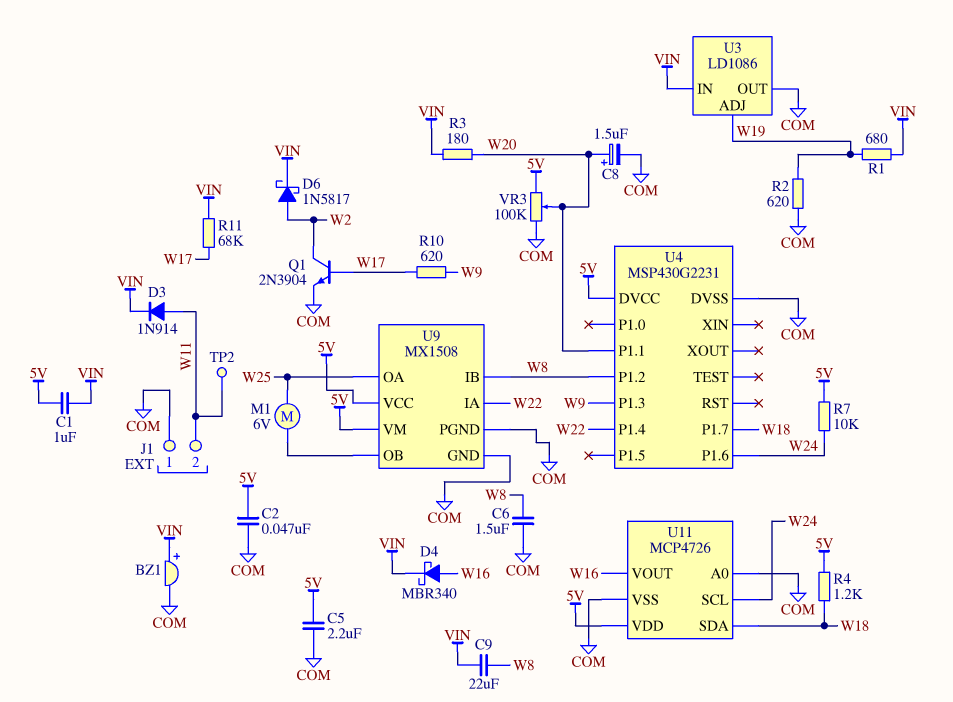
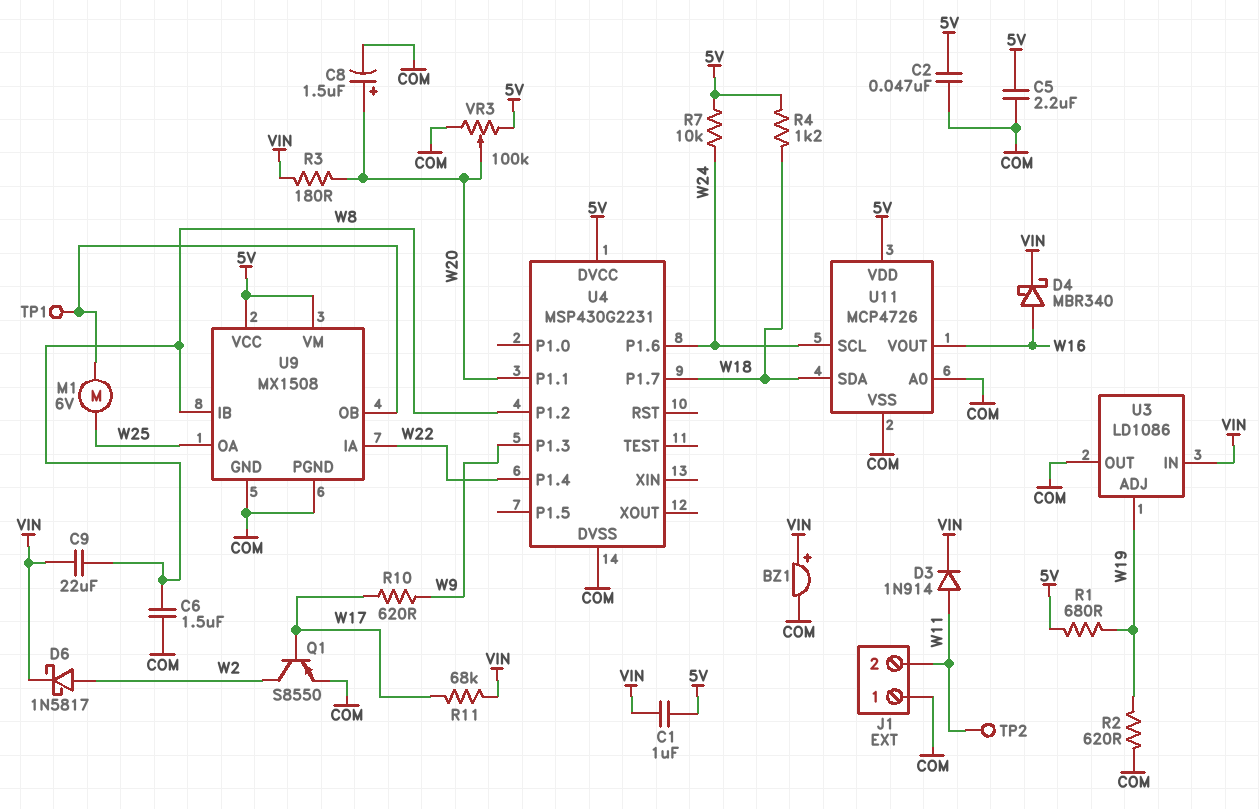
Q1: NPN 2N3904 (B W17, C W2, E COM) -> PNP S8550 (B W17, C W2, E COM)
R1: 680 (VIN, W19) -> 680 (5V, W19)
TP1: none -> test point (U9/OB)

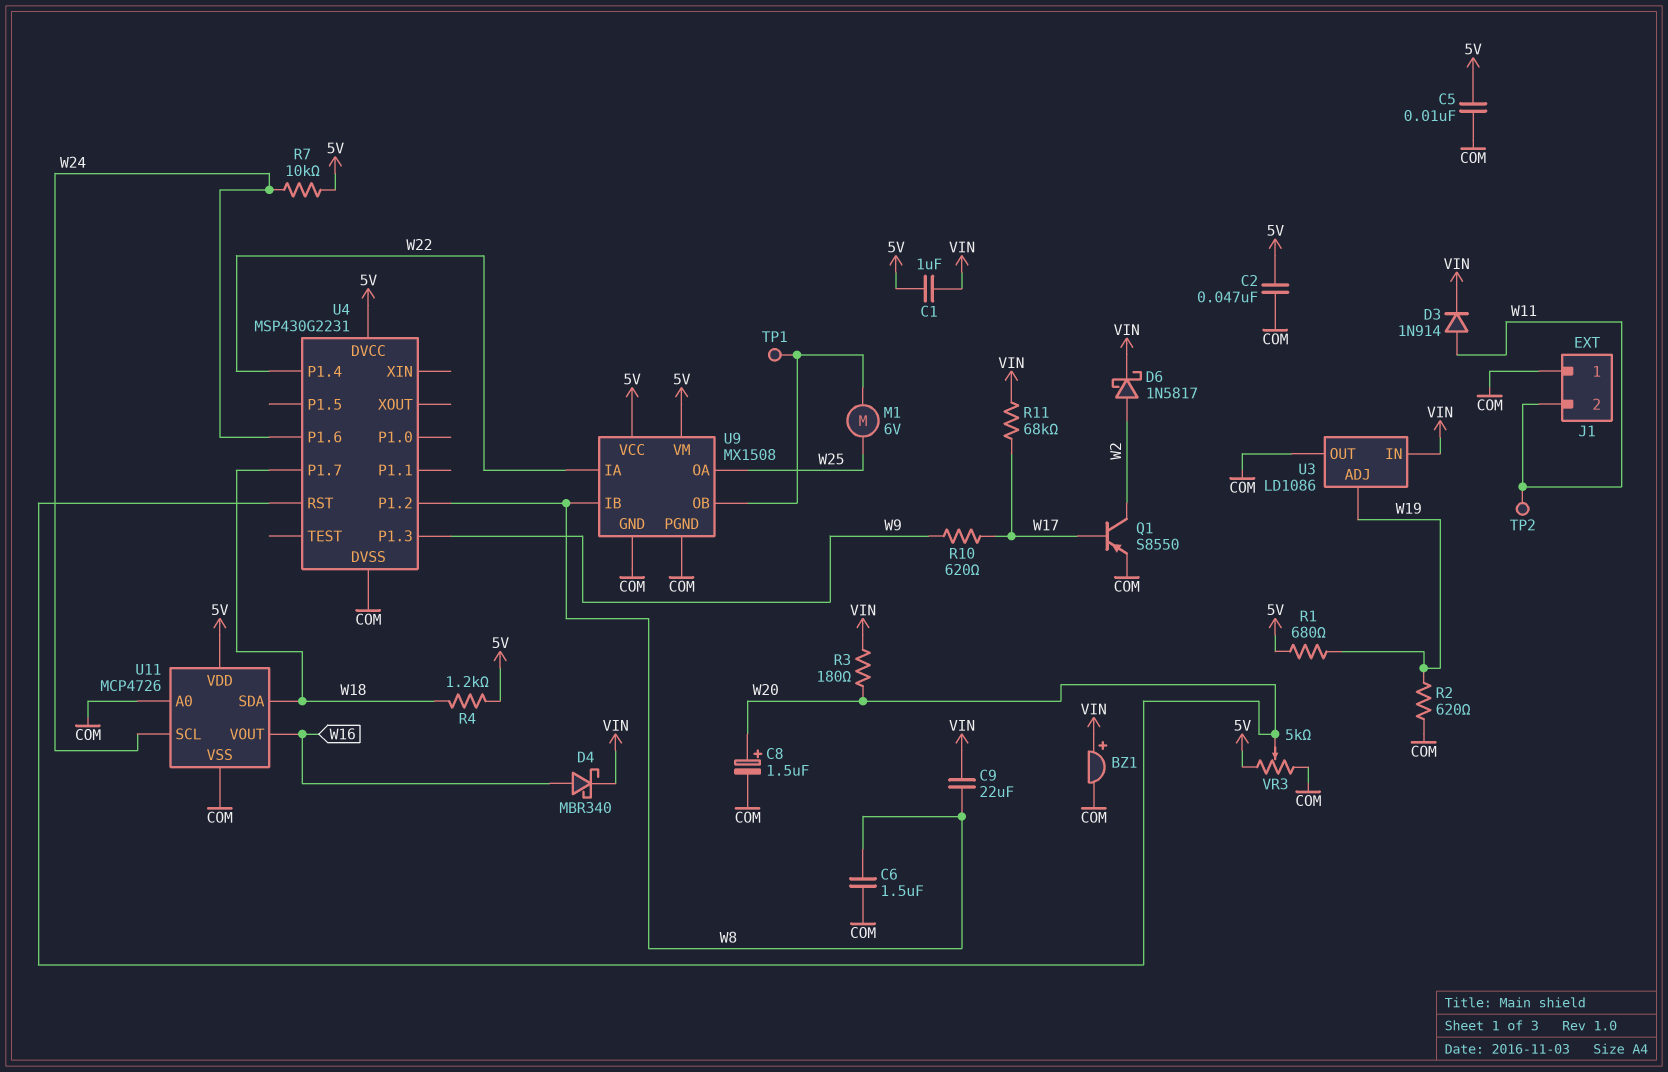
C5: 2.2uF (5V, COM) -> 10nF (5V, COM)
U4 pin P1.1: W20 -> none
U4 pin RST: none -> W20
VR3: 100k (5V, COM, wiper W20) -> 5k (5V, COM, wiper W20)

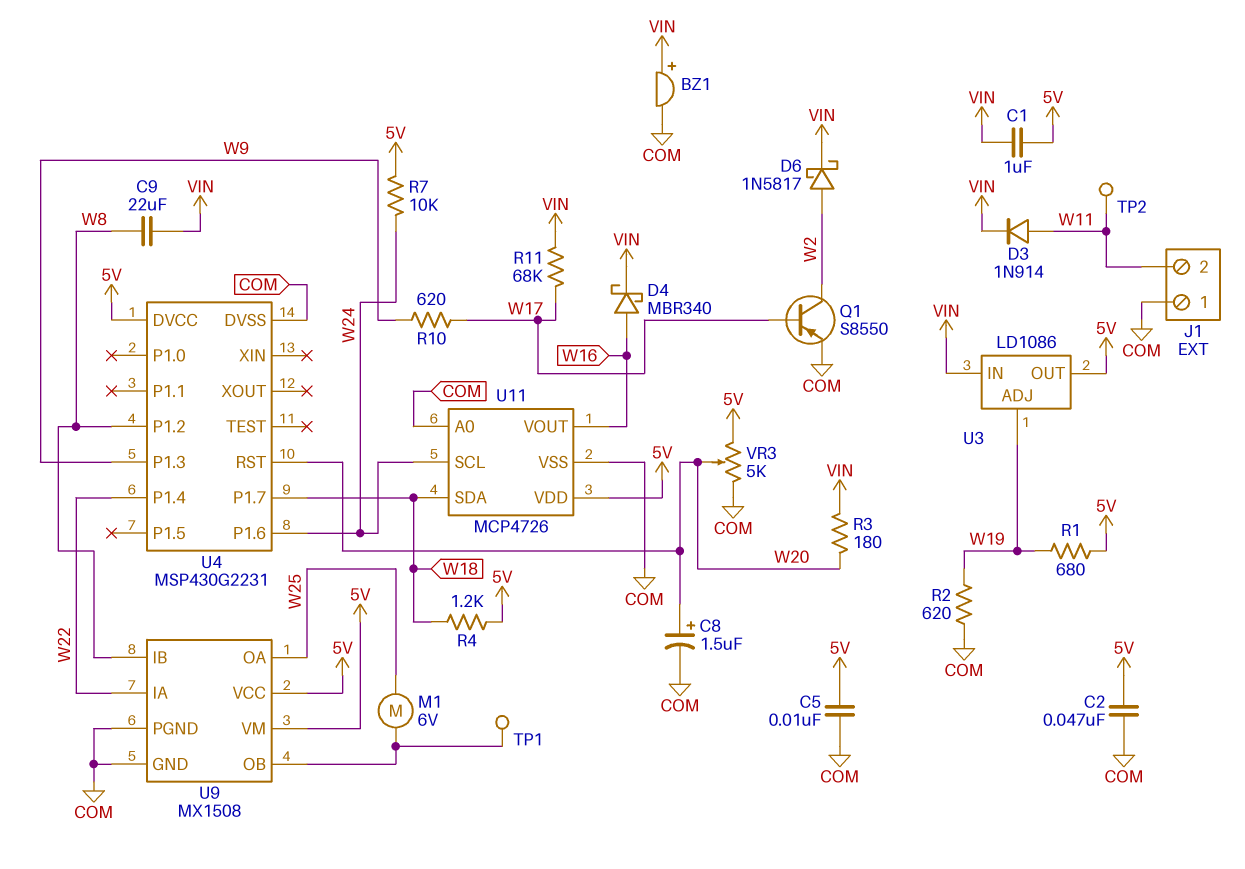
C6: 1.5uF (COM, W8) -> none
U3 pin OUT: COM -> 5V

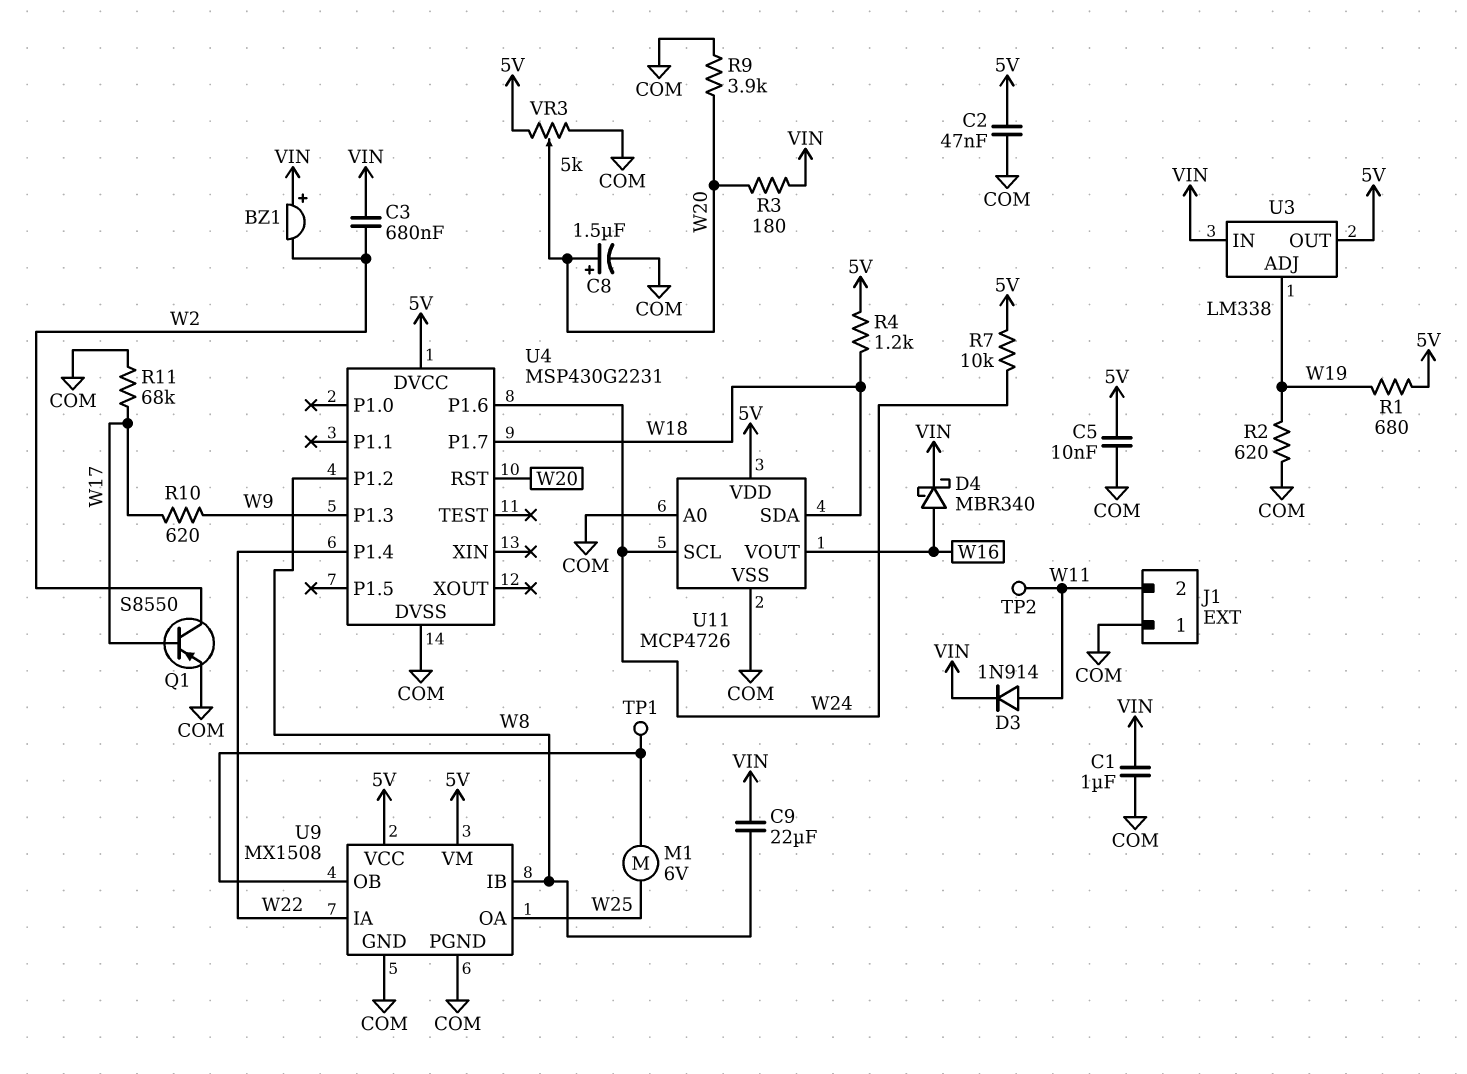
BZ1: buzzer (plus VIN, minus COM) -> buzzer (plus VIN, minus W2)
C1: 1uF (5V, VIN) -> 1uF (COM, VIN)
C3: none -> 680nF (VIN, W2)
D6: schottky 1N5817 (A W2, K VIN) -> none
R9: none -> 3.9k (COM, W20)
R11: 68k (VIN, W17) -> 68k (COM, W17)
U3: LD1086 -> LM338

